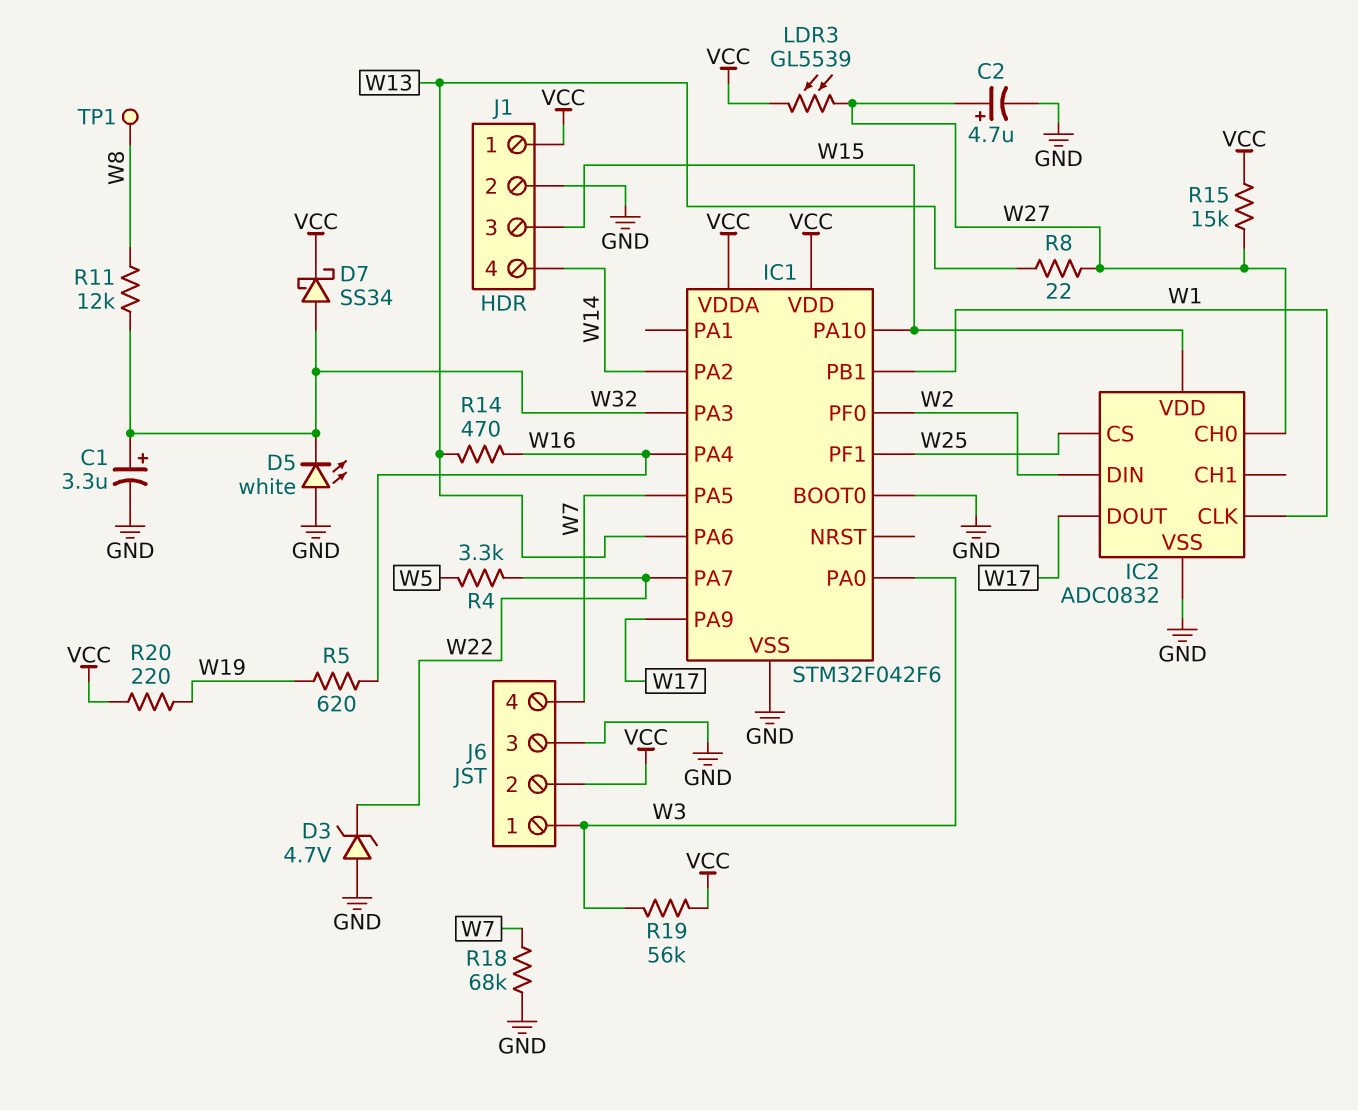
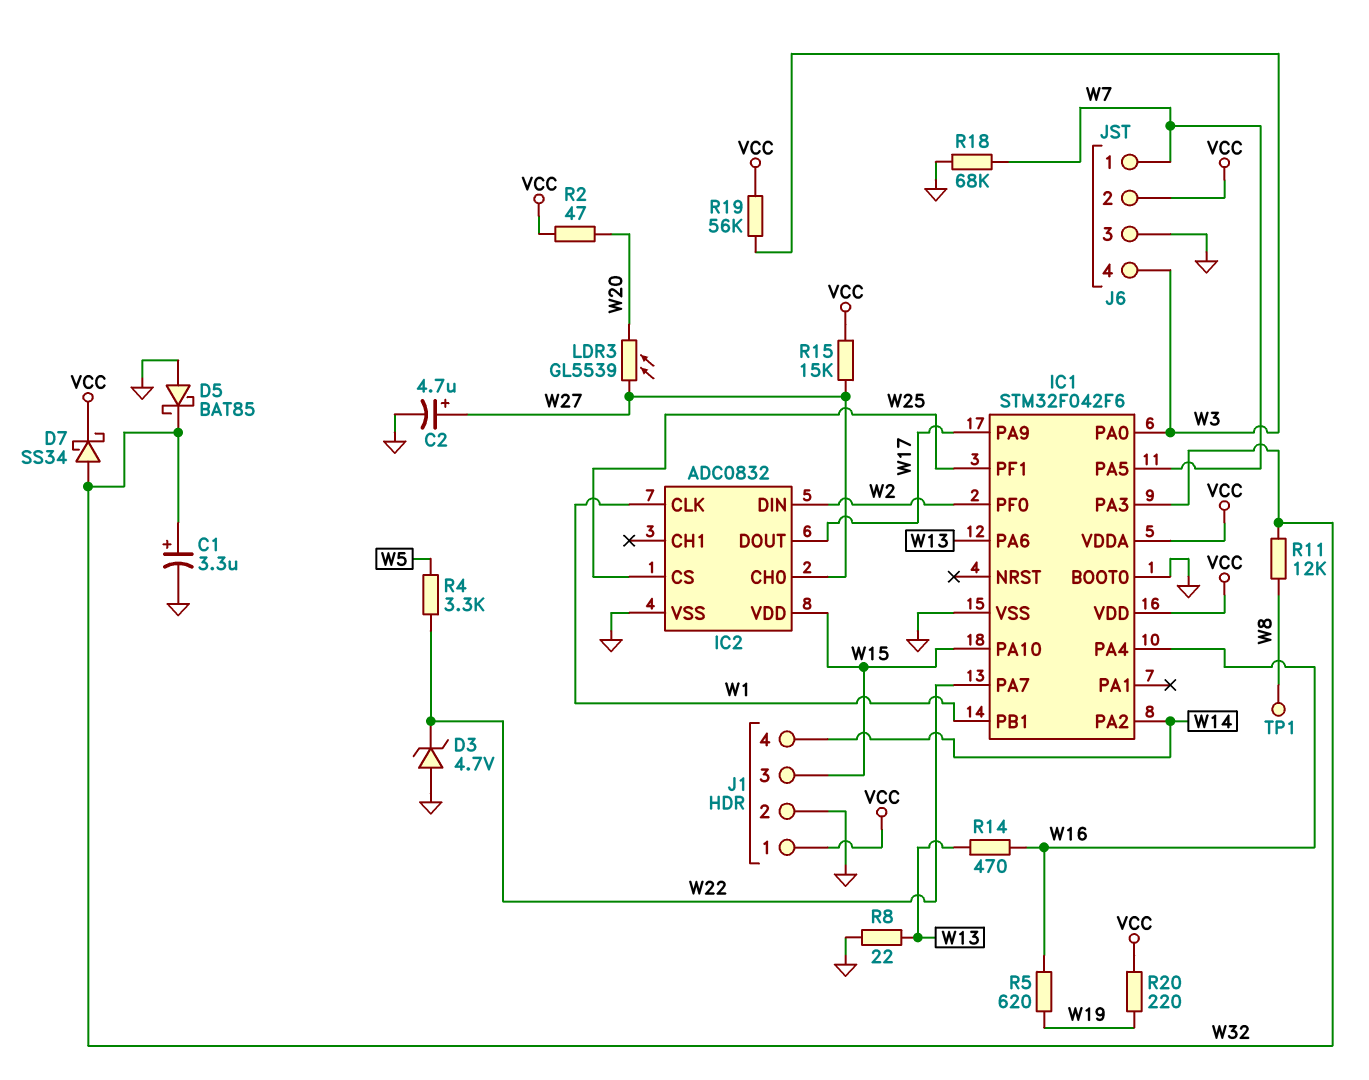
D5: LED white (A GND, K W32) -> schottky BAT85 (A GND, K W32)
J6 pin 1: W3 -> W7
J6 pin 4: W7 -> W3
LDR3: GL5539 (VCC, W27) -> GL5539 (W20, W27)
R2: none -> 47 (VCC, W20)
R8: 22 (W13, W27) -> 22 (GND, W13)

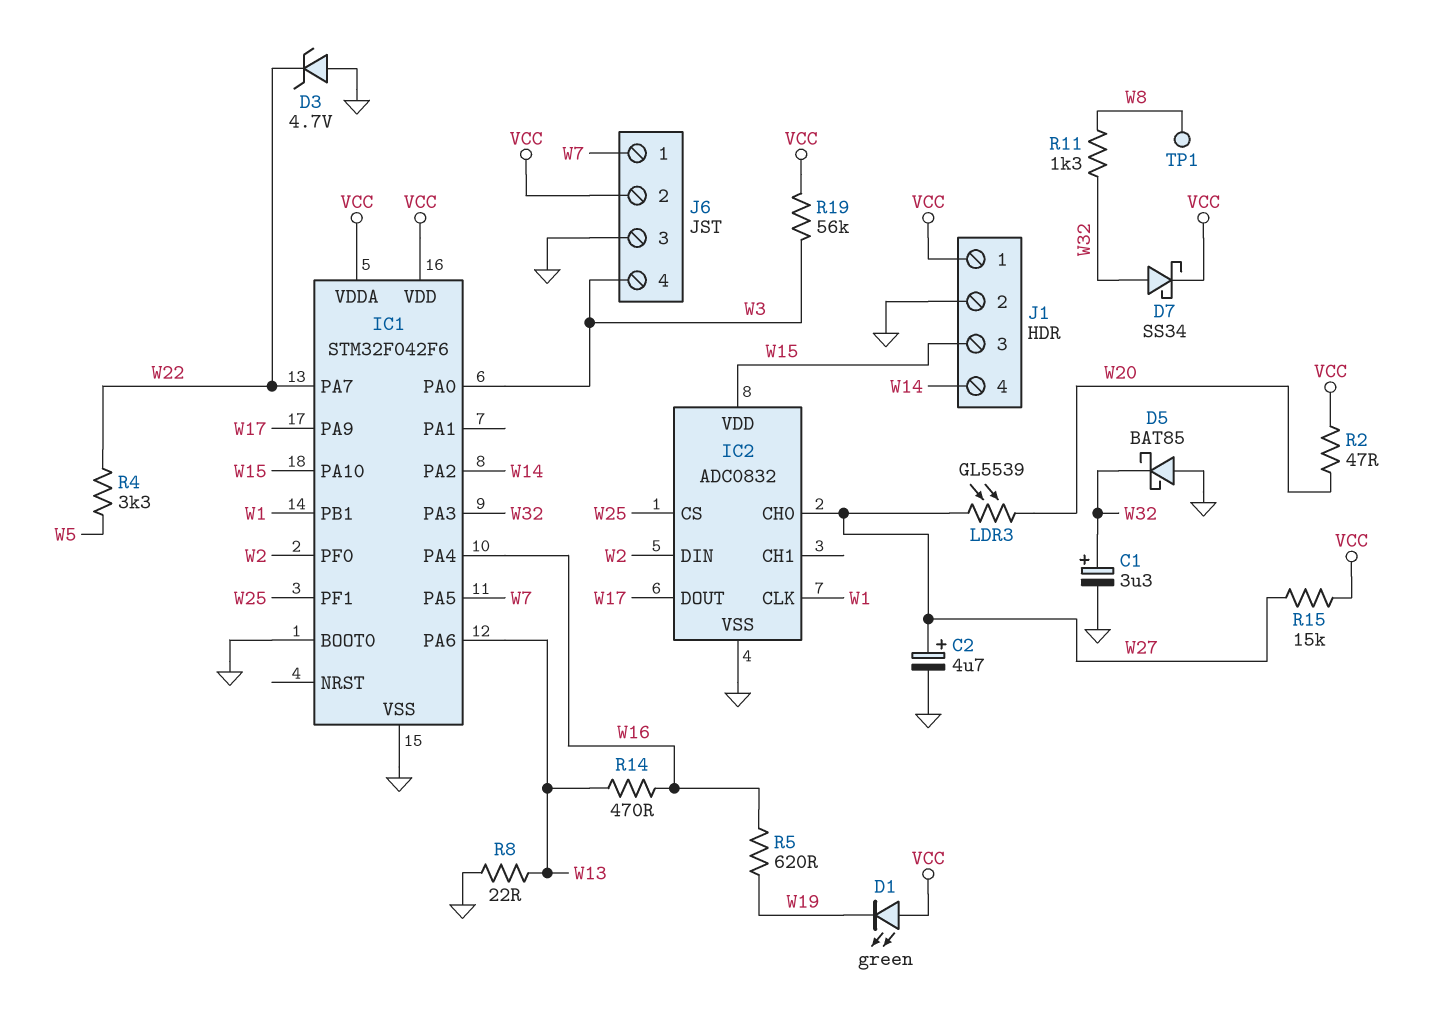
D1: none -> LED green (A VCC, K W19)
R11: 12k (W8, W32) -> 1.3k (W8, W32)
R18: 68k (GND, W7) -> none
R20: 220 (VCC, W19) -> none

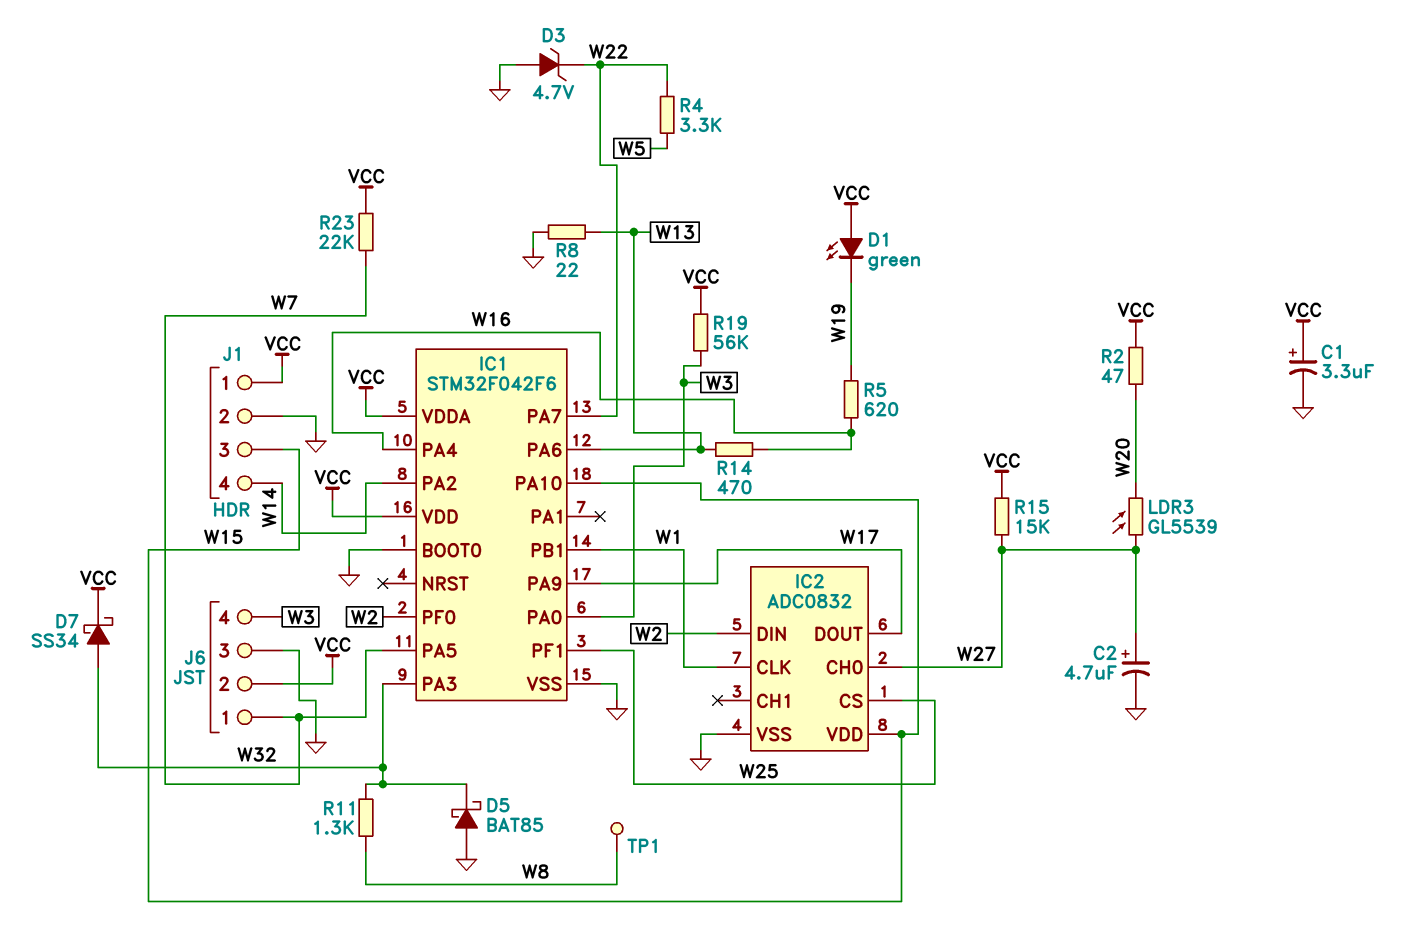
C1: 3.3uF (plus W32, minus GND) -> 3.3uF (plus VCC, minus GND)
R23: none -> 22k (VCC, W7)

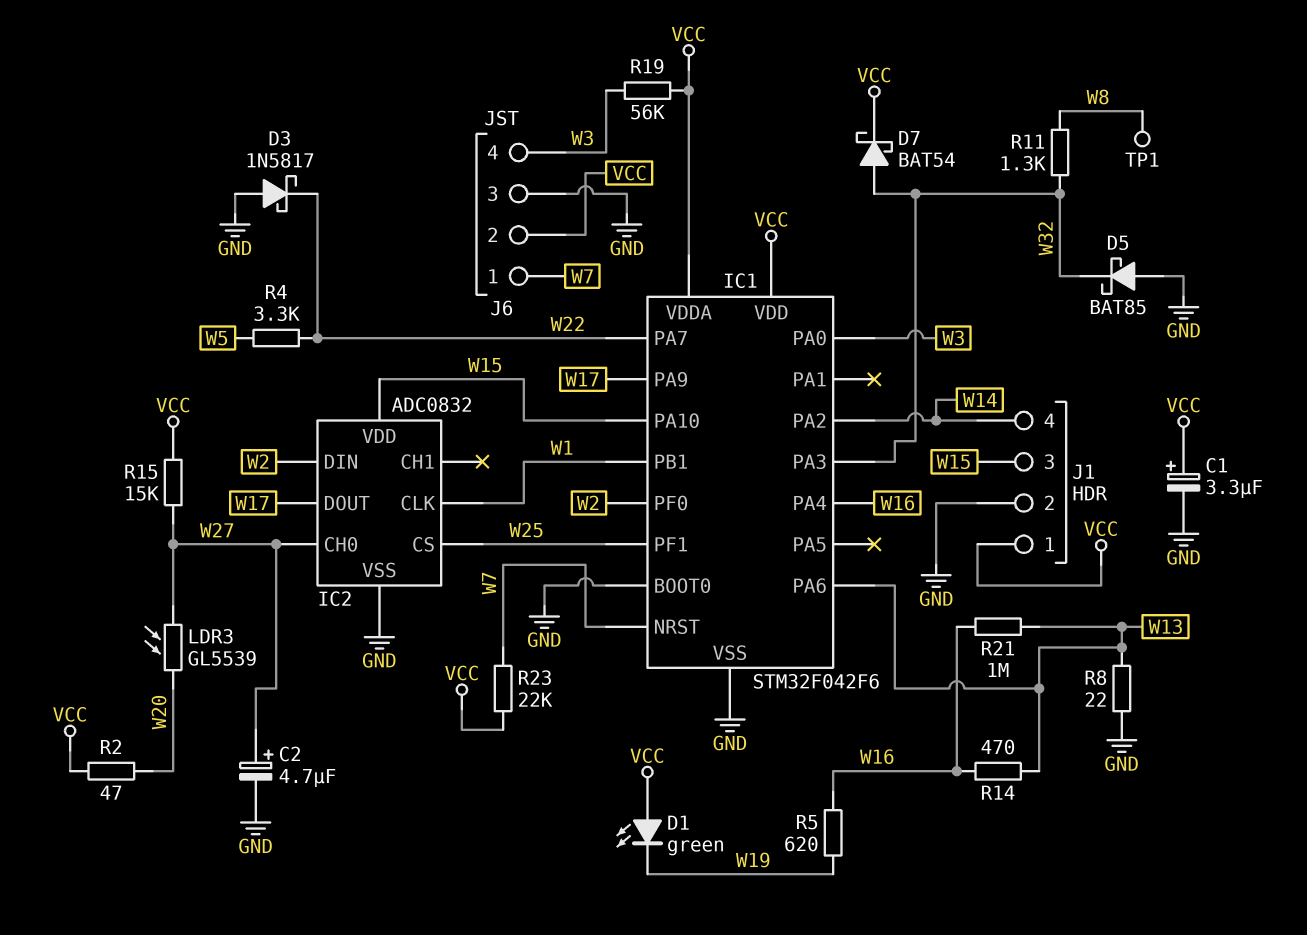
D3: zener 4.7V (A GND, K W22) -> schottky 1N5817 (A GND, K W22)
D7: schottky SS34 (A W32, K VCC) -> schottky BAT54 (A W32, K VCC)
IC1 pin NRST: none -> W7
IC1 pin PA5: W7 -> none
R21: none -> 1M (W13, W16)

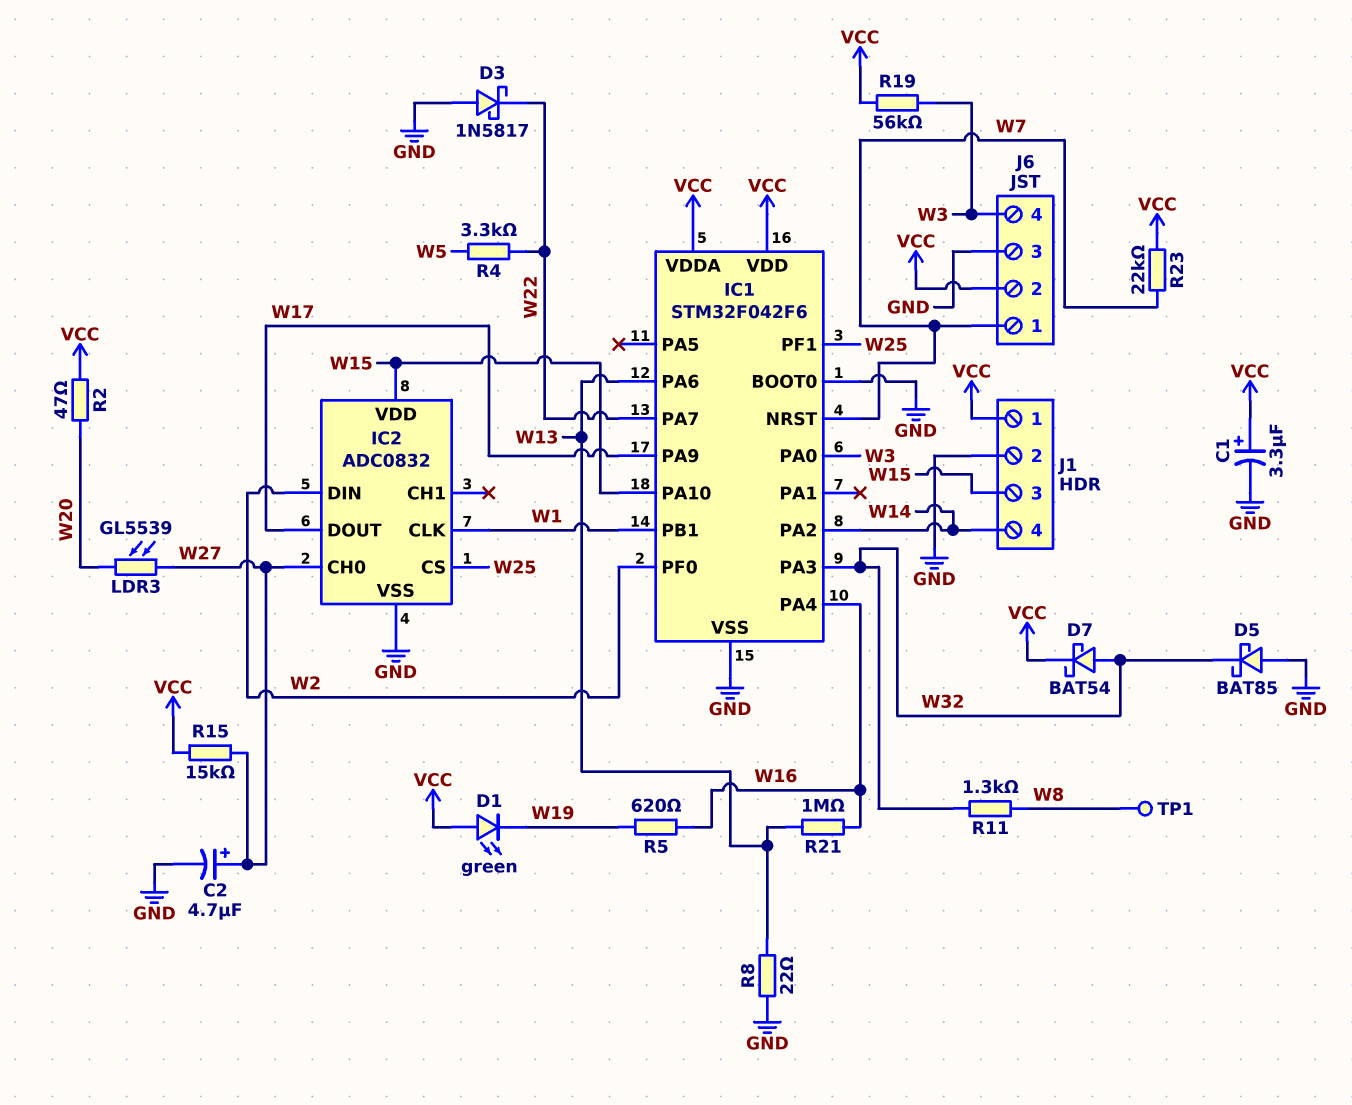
R14: 470 (W13, W16) -> none

